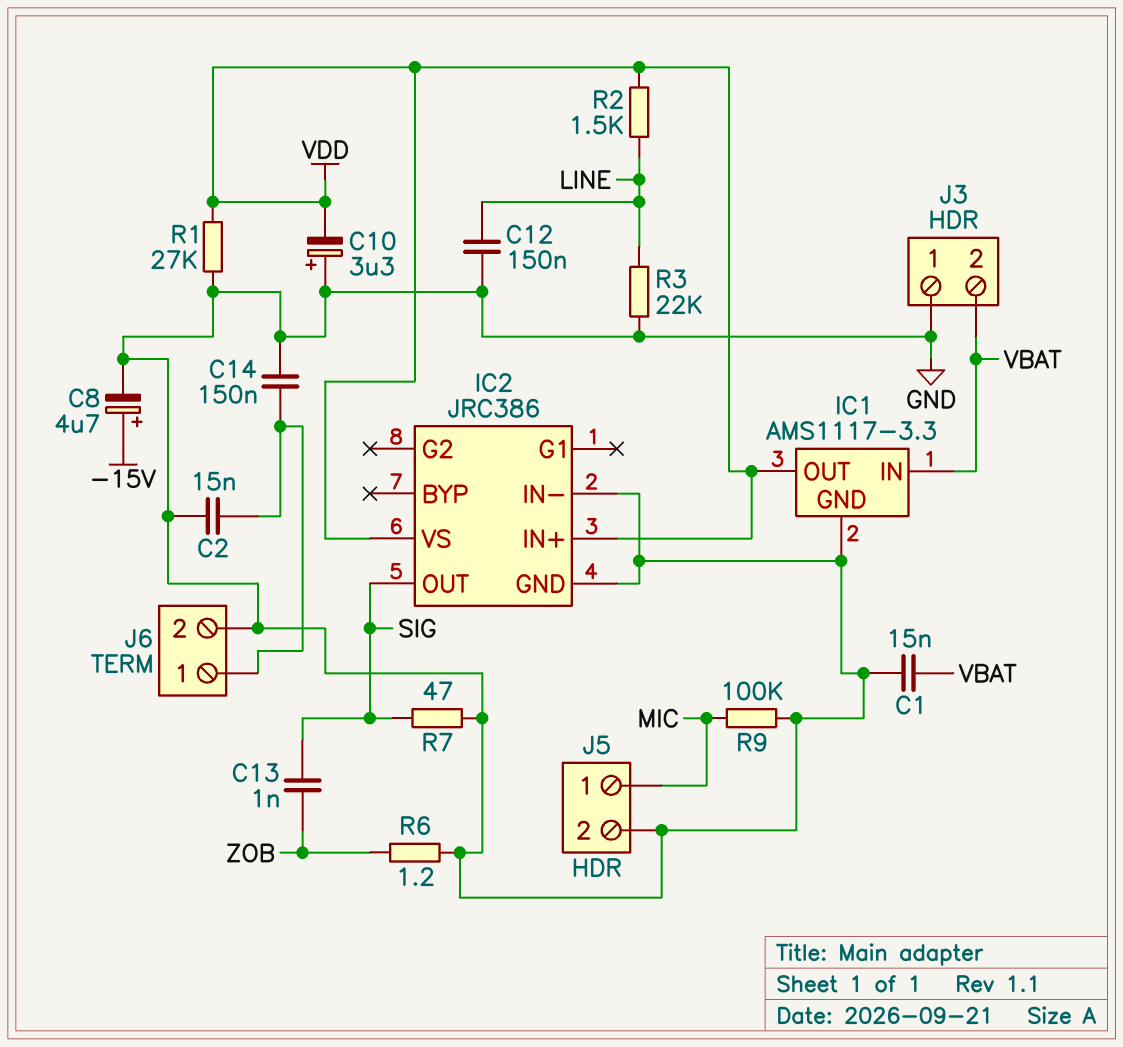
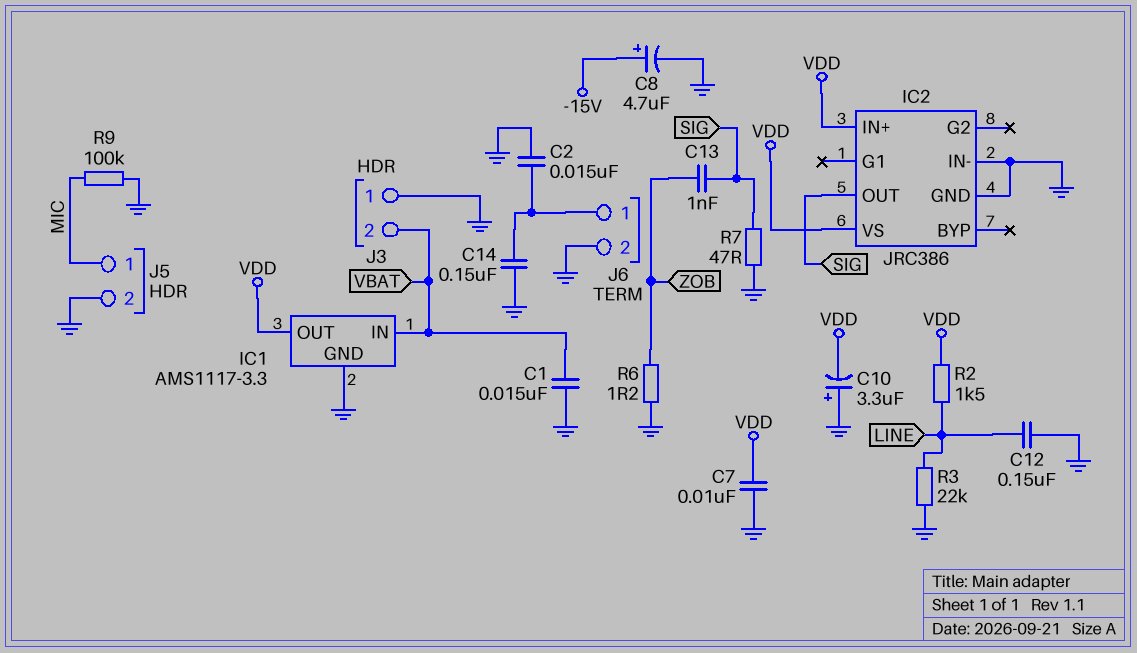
C7: none -> 10nF (GND, VDD)
R1: 27k (GND, VDD) -> none

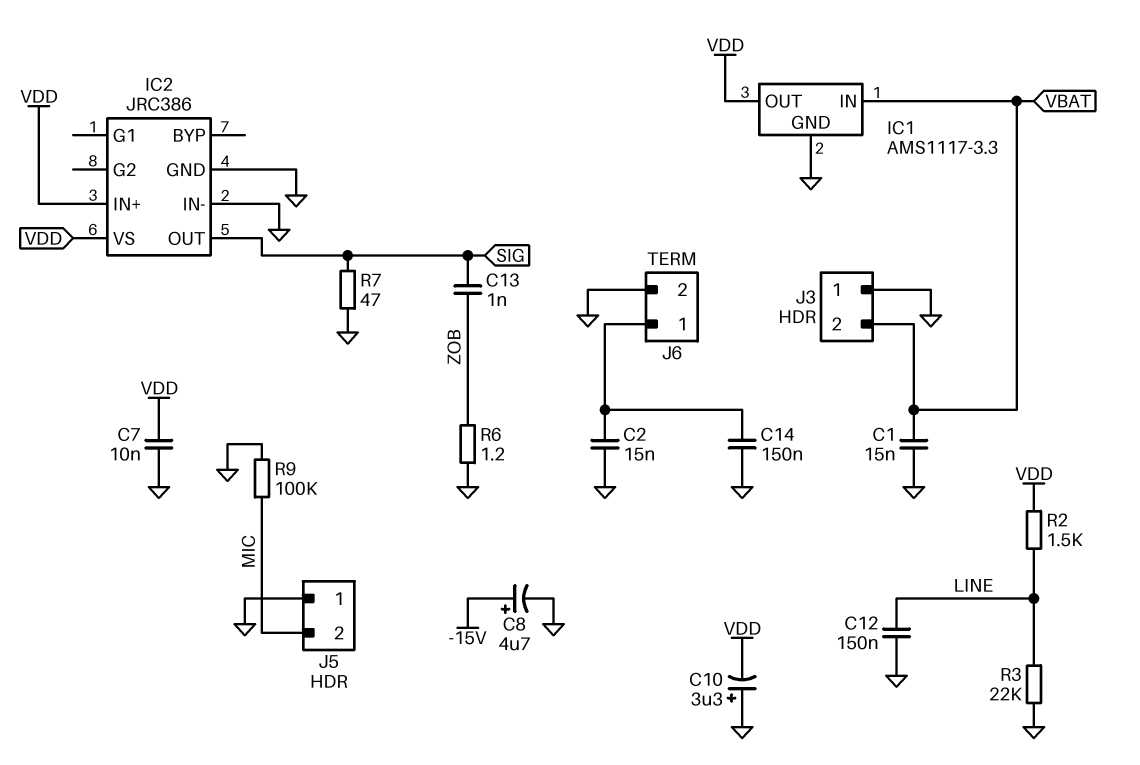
J5 pin 1: MIC -> GND
J5 pin 2: GND -> MIC

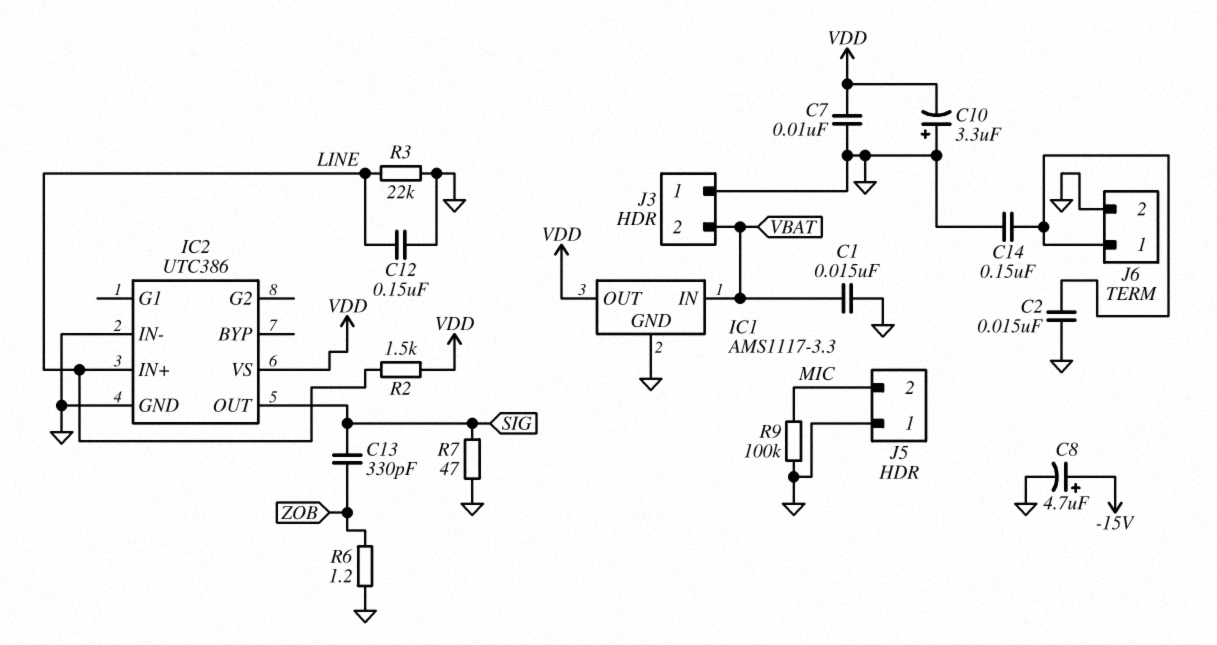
C13: 1nF (SIG, ZOB) -> 330pF (SIG, ZOB)
IC2: JRC386 -> UTC386
IC2 pin IN+: VDD -> LINE

